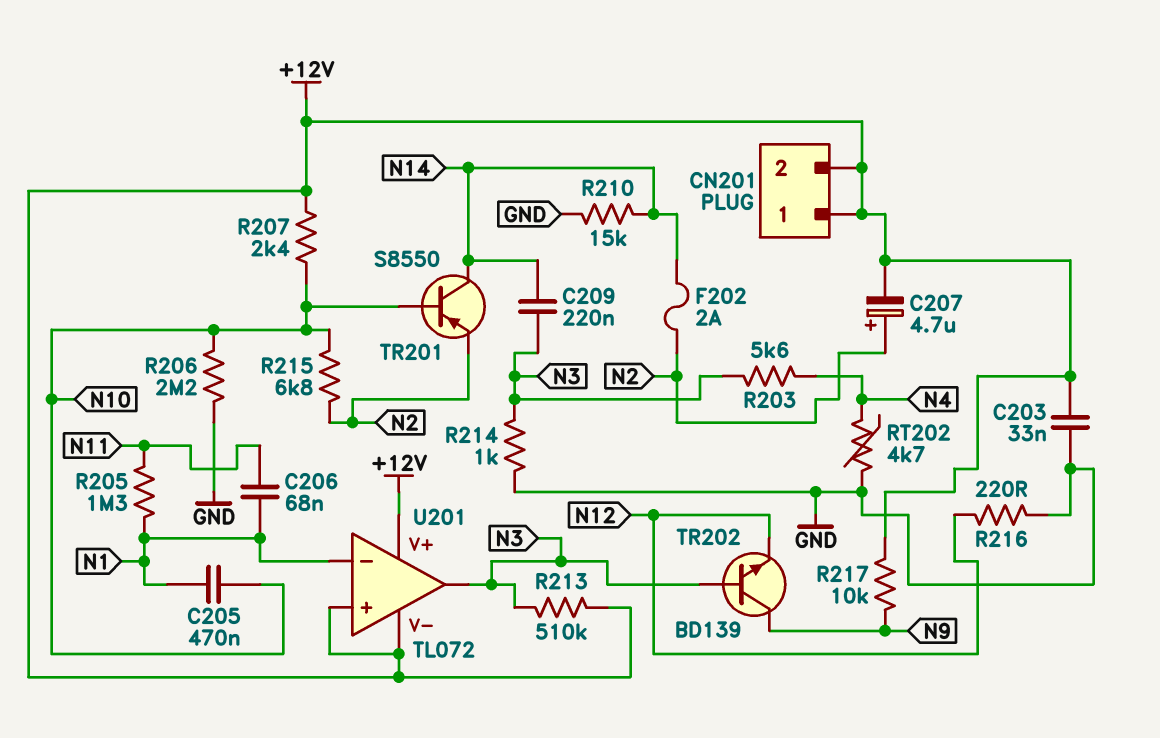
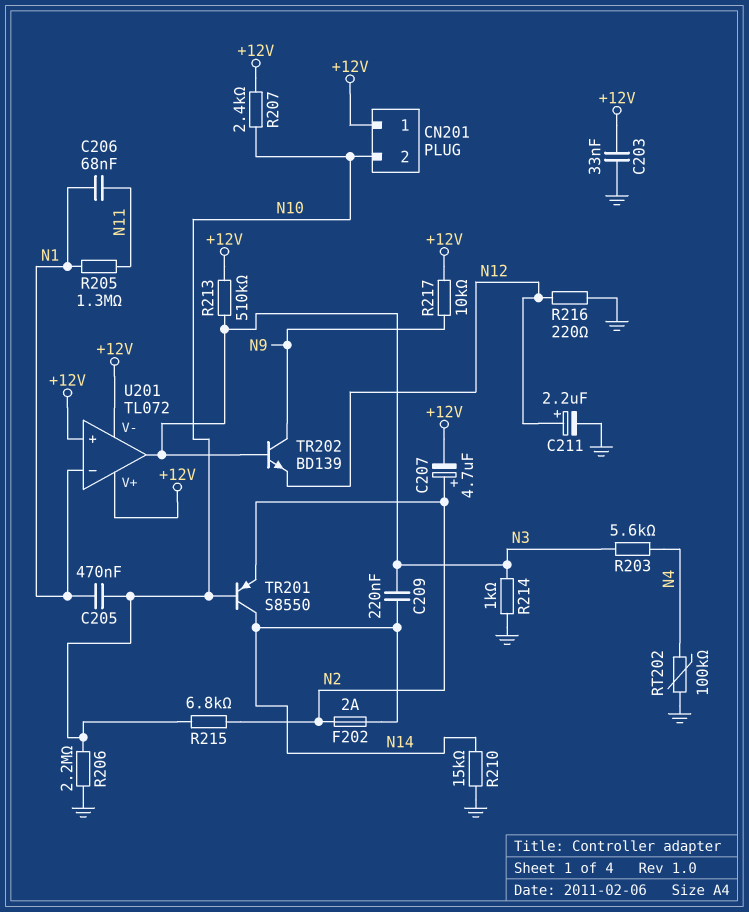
C211: none -> 2.2uF (plus N12, minus GND)
CN201 pin 2: +12V -> N10
RT202: 4.7k (GND, N4) -> 100k (GND, N4)

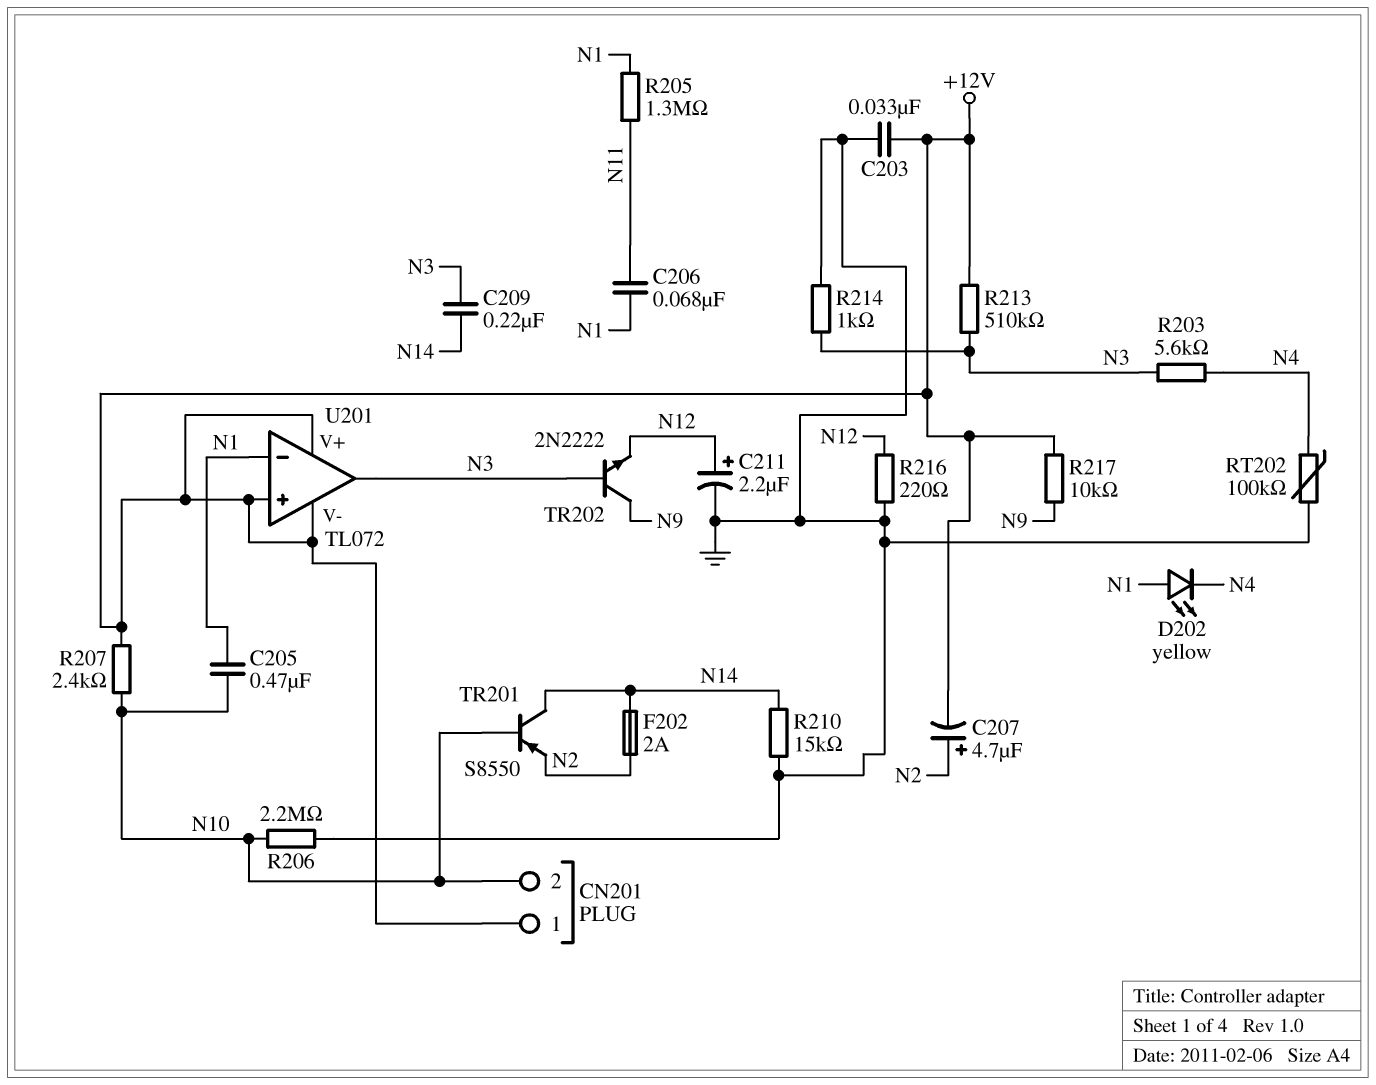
D202: none -> LED yellow (A N1, K N4)
R215: 6.8k (N2, N10) -> none
TR202: NPN BD139 (B N3, C N9, E N12) -> NPN 2N2222 (B N3, C N9, E N12)

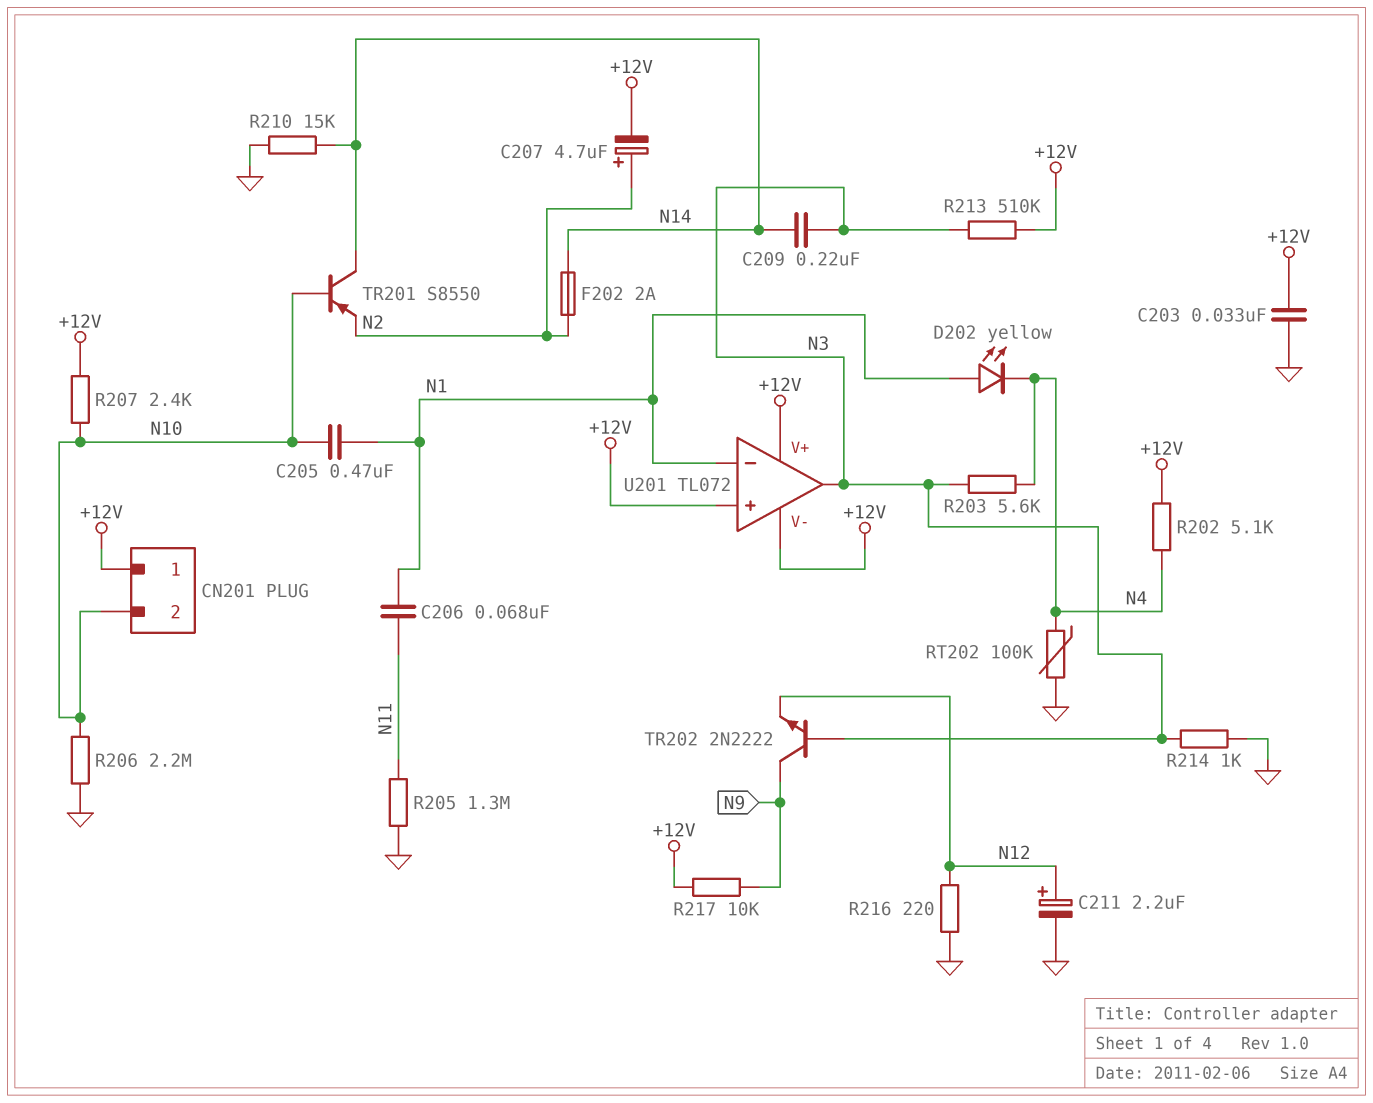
R202: none -> 5.1k (+12V, N4)
R205: 1.3M (N1, N11) -> 1.3M (GND, N11)

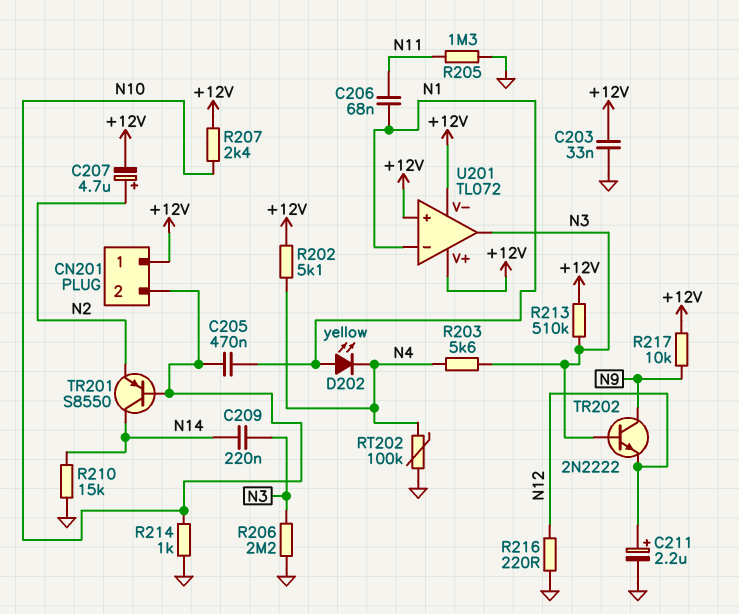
F202: 2A (N2, N14) -> none
R206: 2.2M (GND, N10) -> 2.2M (GND, N3)
R214: 1k (GND, N3) -> 1k (GND, N10)

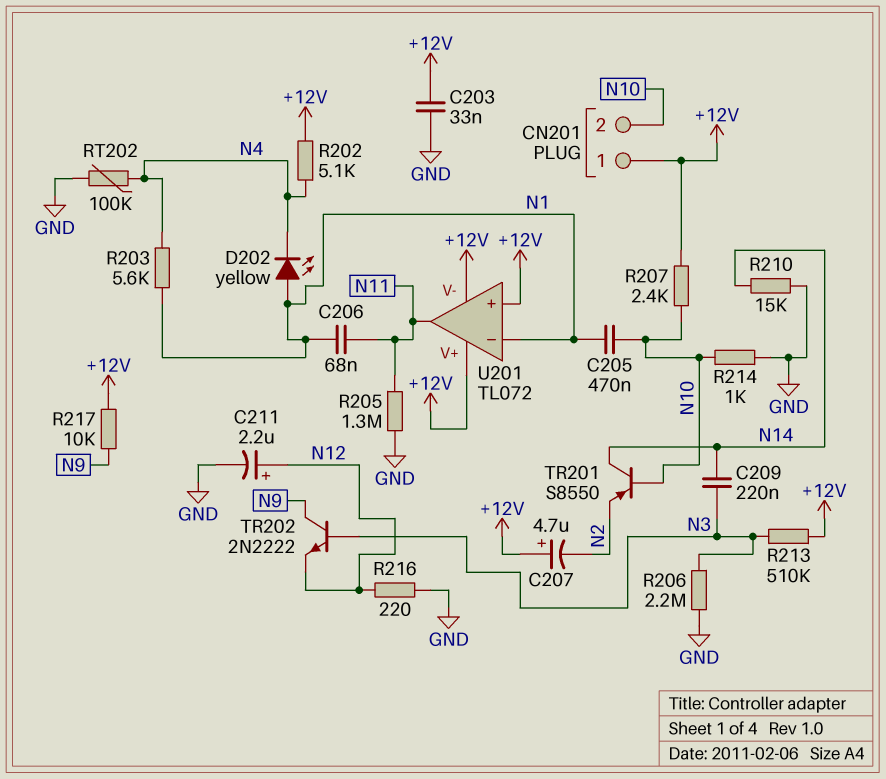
C207: 4.7uF (plus N2, minus +12V) -> 4.7uF (plus +12V, minus N2)
R203: 5.6k (N3, N4) -> 5.6k (N1, N4)
U201 pin out: N3 -> N11

